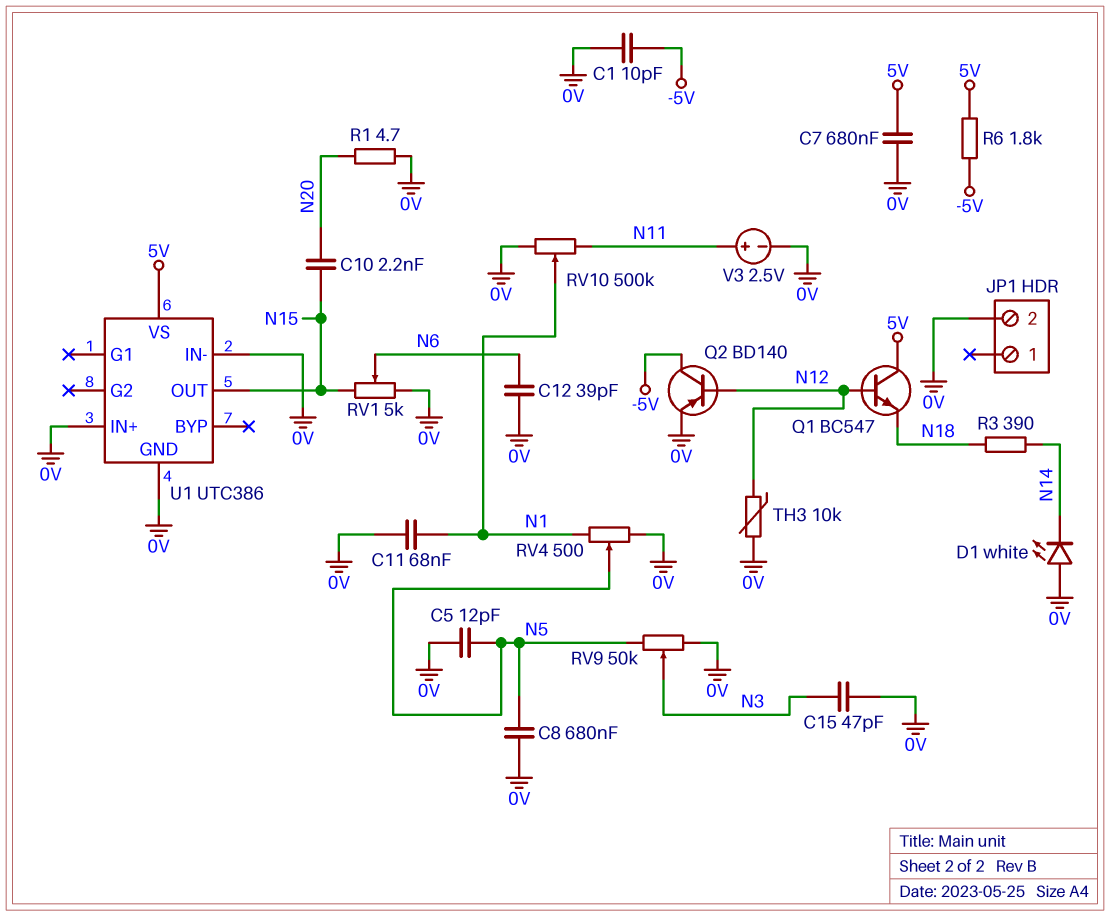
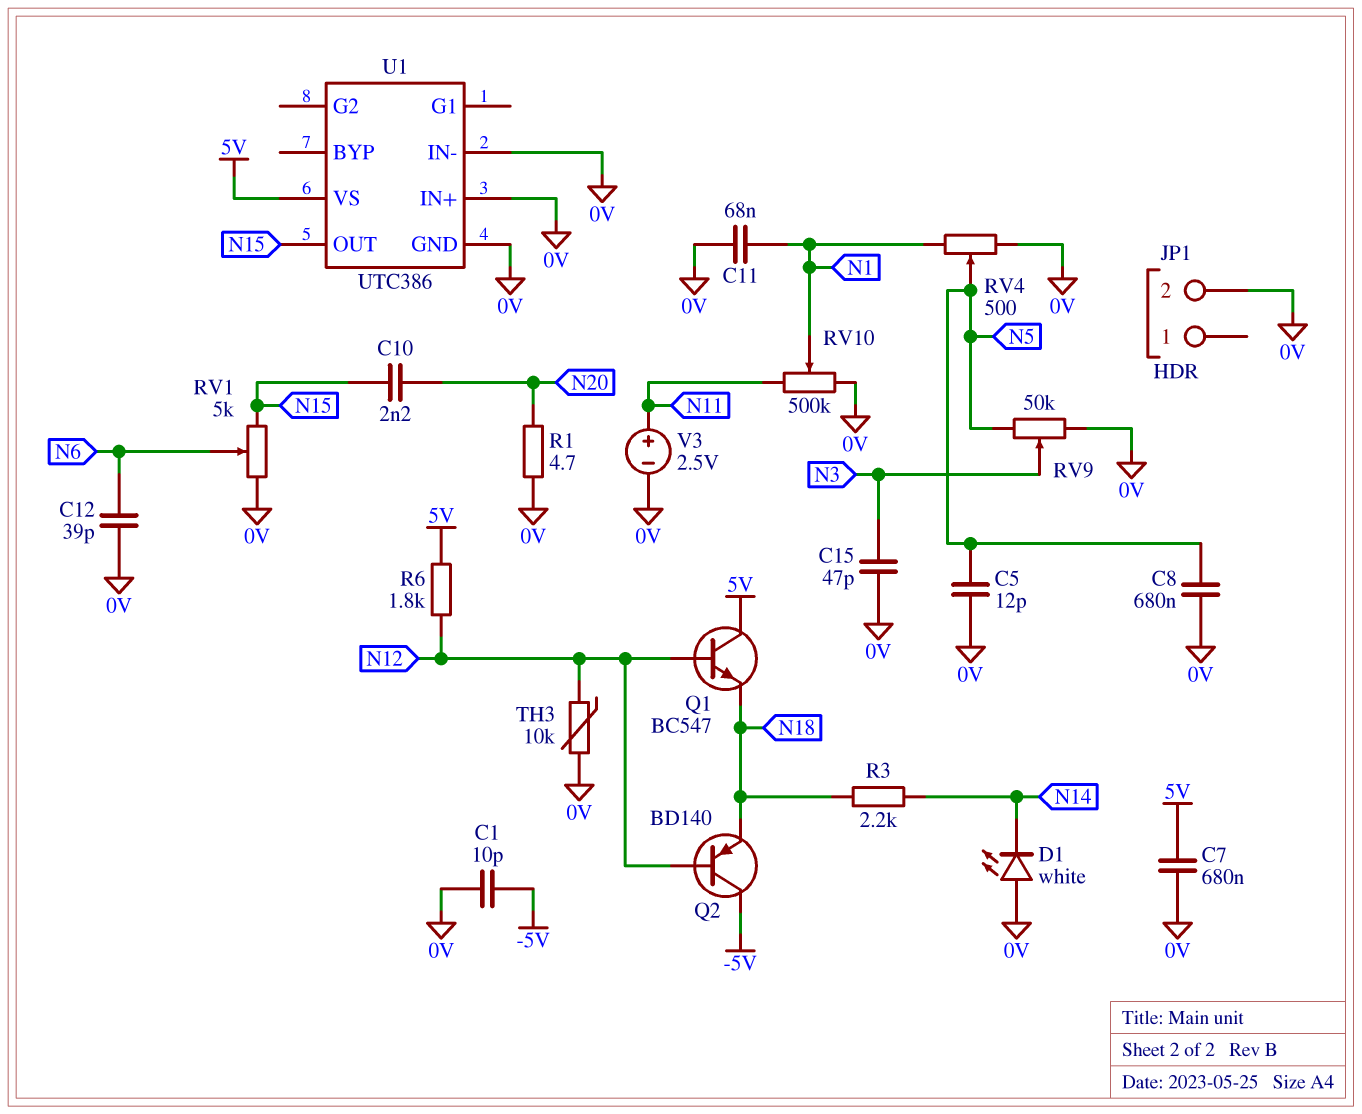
Q2: PNP BD140 (B N12, C -5V, E 0V) -> PNP BD140 (B N12, C -5V, E N18)
R3: 390 (N14, N18) -> 2.2k (N14, N18)
R6: 1.8k (-5V, 5V) -> 1.8k (5V, N12)

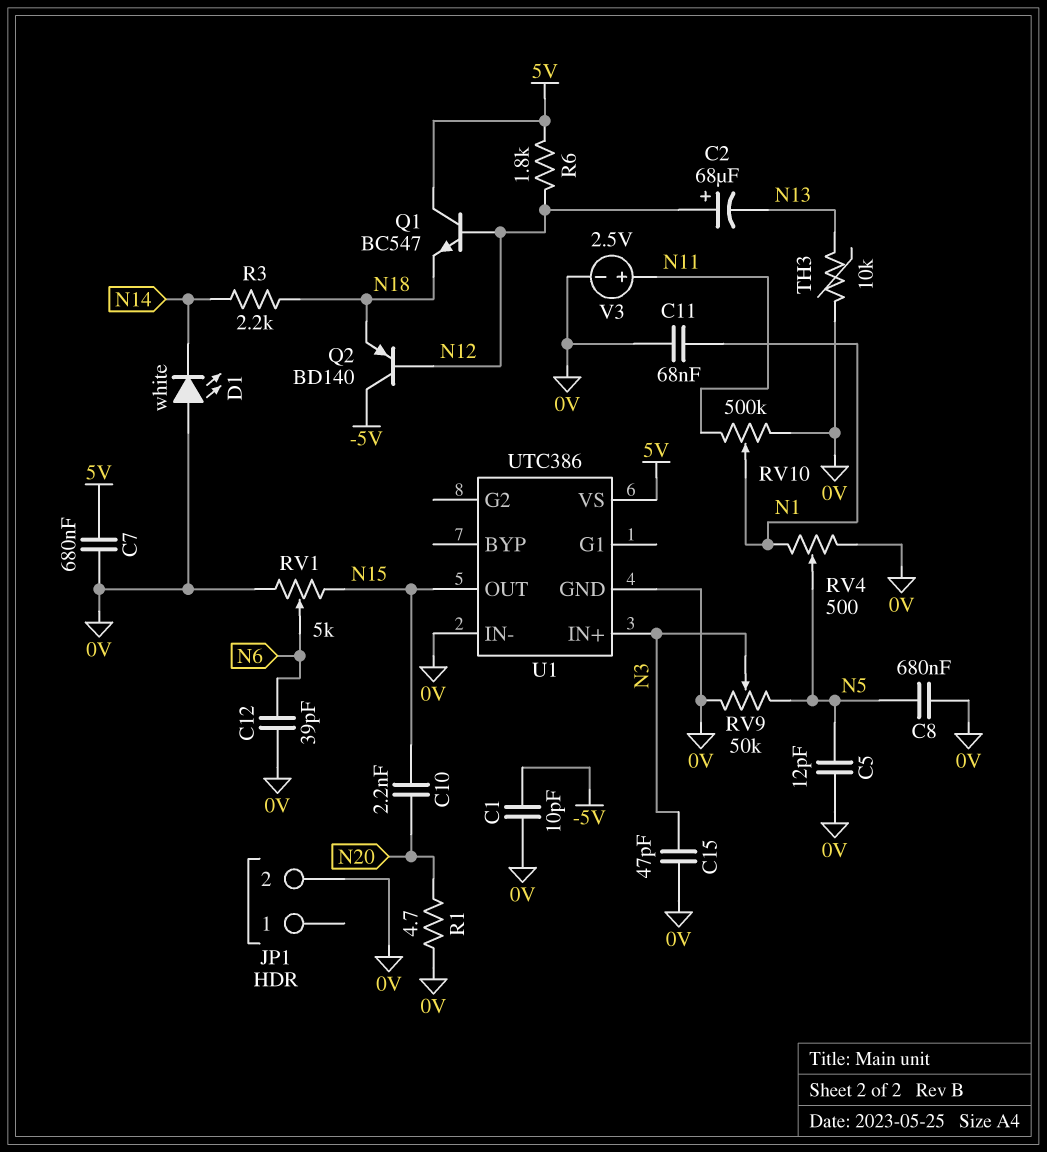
C2: none -> 68uF (plus N12, minus N13)
TH3: 10k (0V, N12) -> 10k (0V, N13)
U1 pin IN+: 0V -> N3

